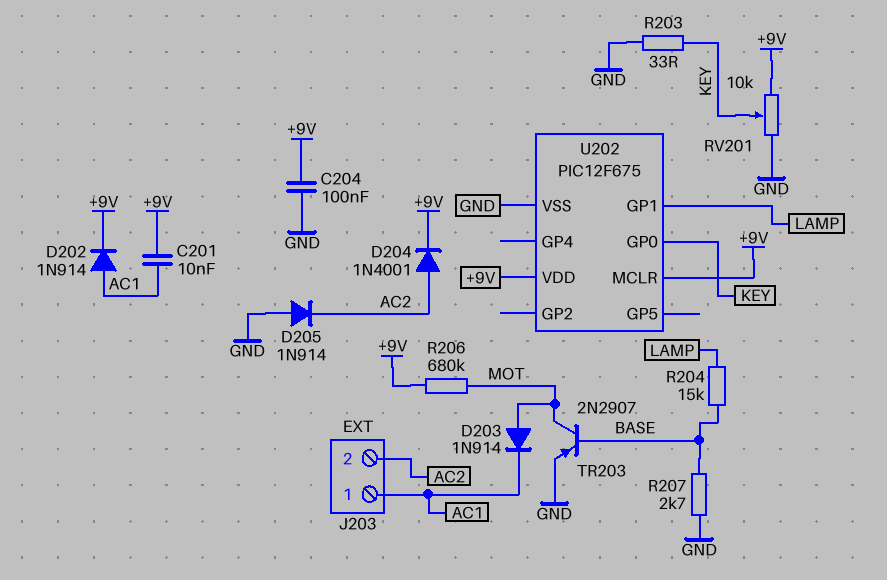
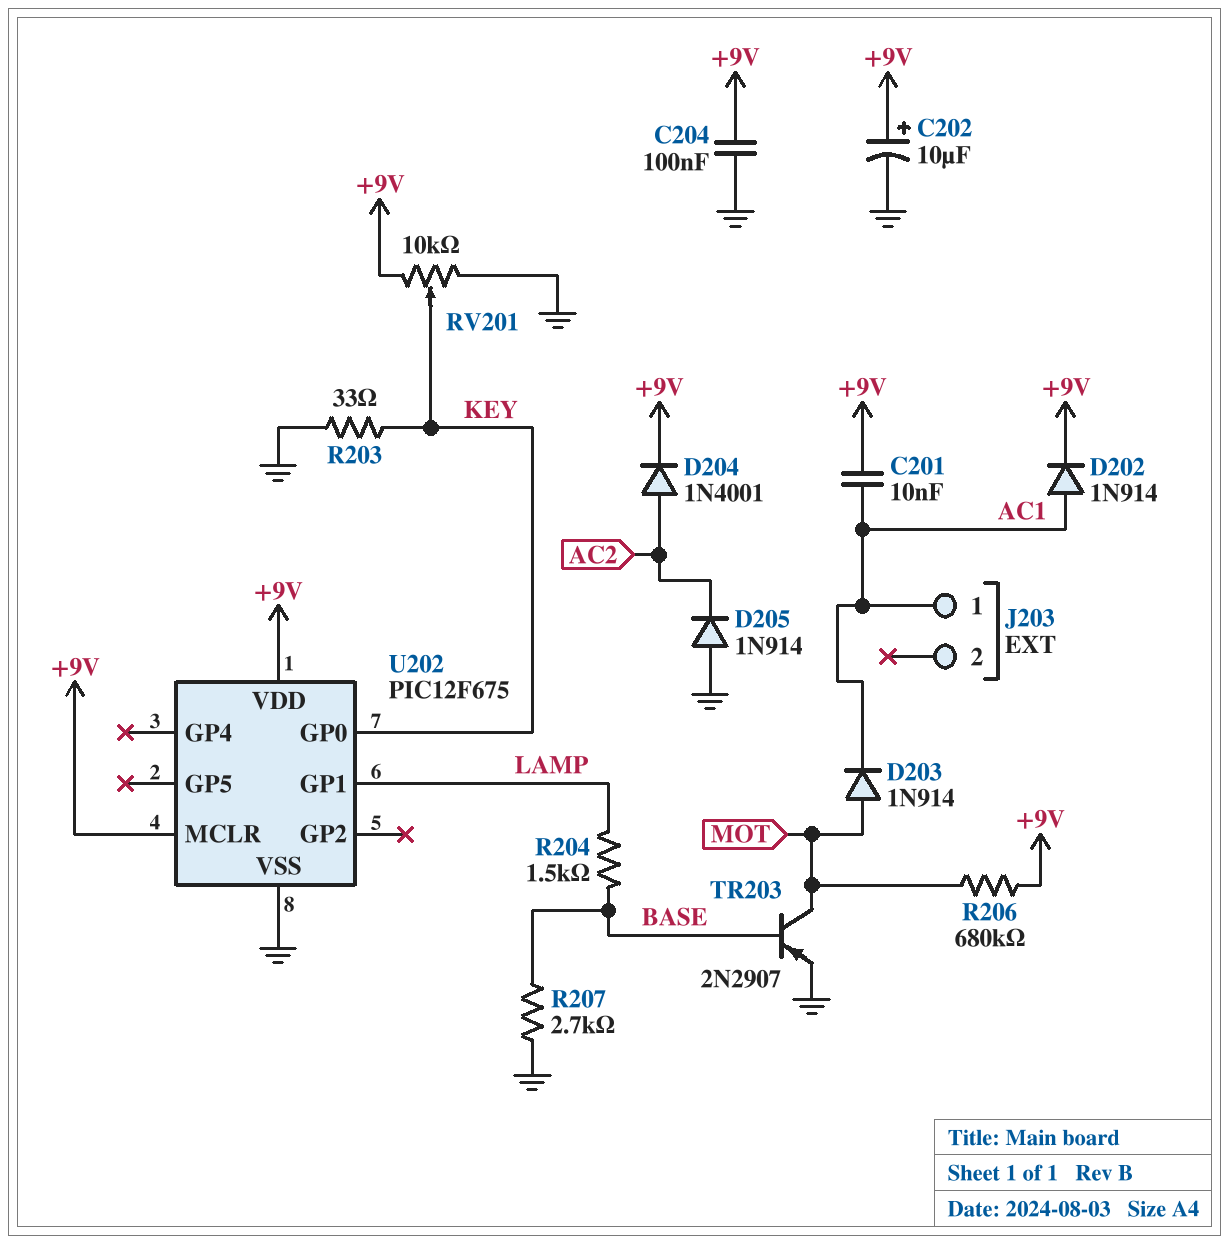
C202: none -> 10uF (plus +9V, minus GND)
J203 pin 2: AC2 -> none
R204: 15k (BASE, LAMP) -> 1.5k (BASE, LAMP)

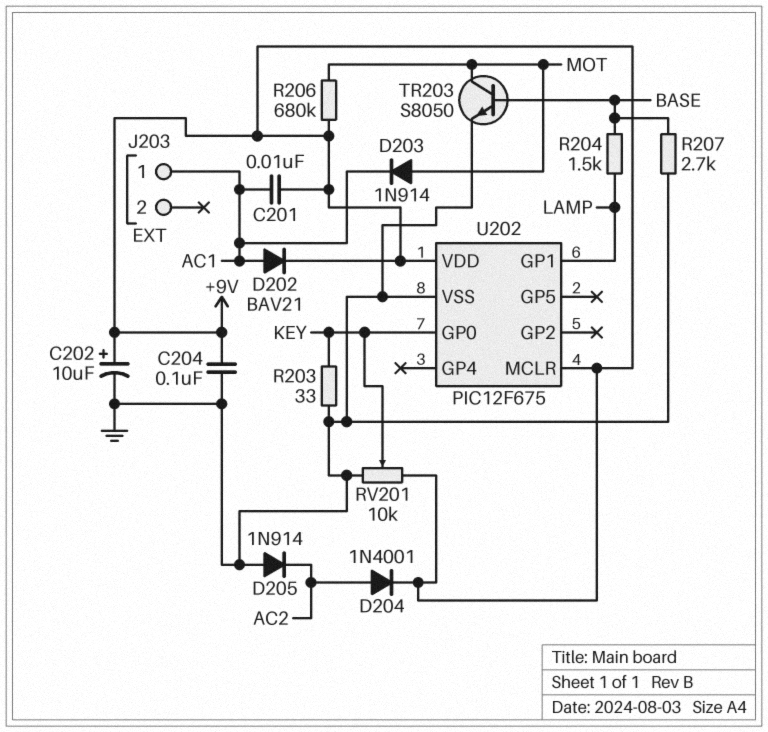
D202: diode 1N914 (A AC1, K +9V) -> diode BAV21 (A AC1, K +9V)
TR203: PNP 2N2907 (B BASE, C MOT, E GND) -> NPN S8050 (B BASE, C MOT, E GND)

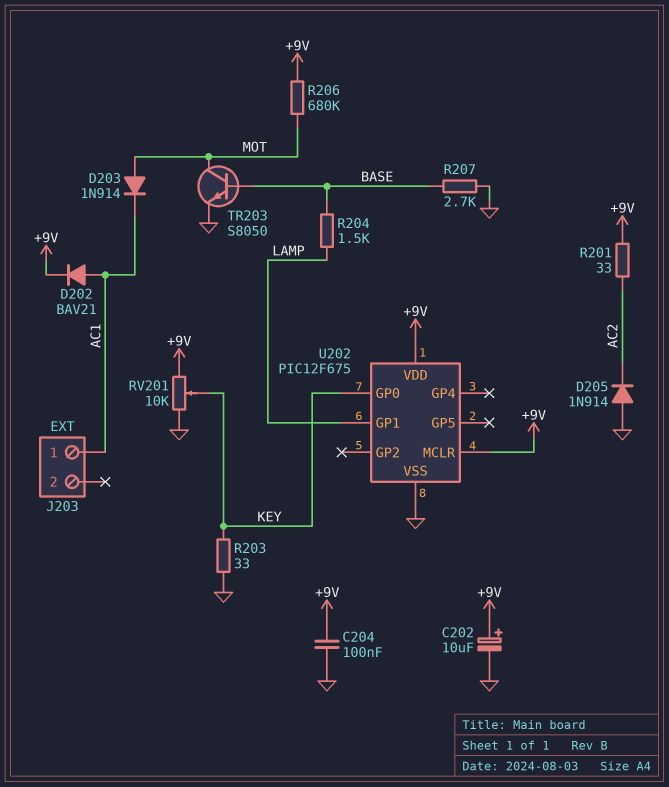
C201: 10nF (+9V, AC1) -> none
D204: diode 1N4001 (A AC2, K +9V) -> none
R201: none -> 33 (+9V, AC2)

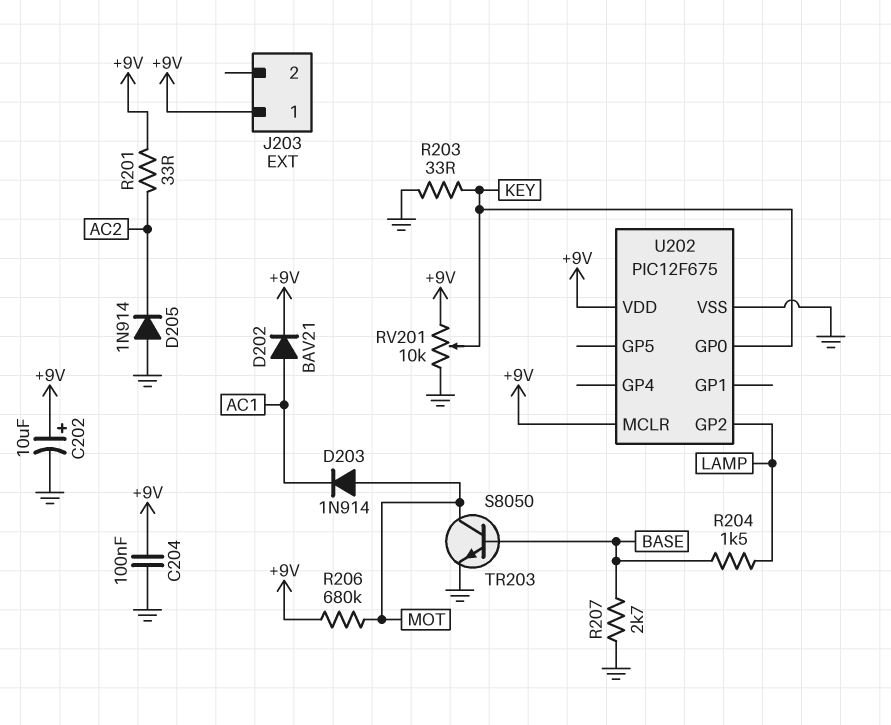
J203 pin 1: AC1 -> +9V
U202 pin GP1: LAMP -> none
U202 pin GP2: none -> LAMP

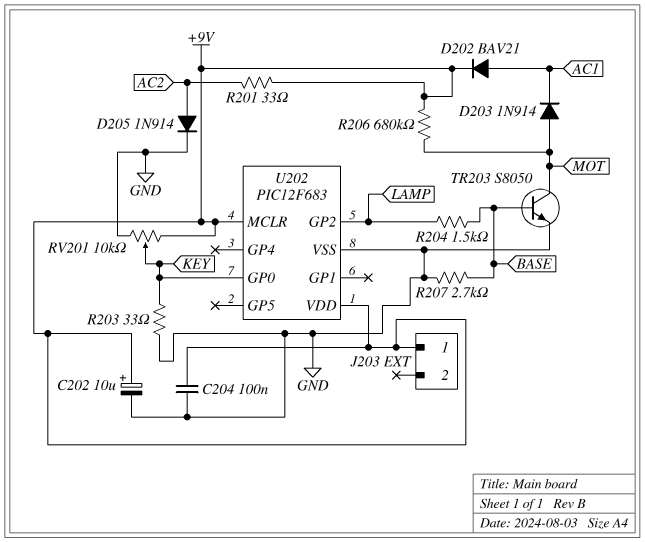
D205: diode 1N914 (A GND, K AC2) -> diode 1N914 (A AC2, K GND)
U202: PIC12F675 -> PIC12F683

